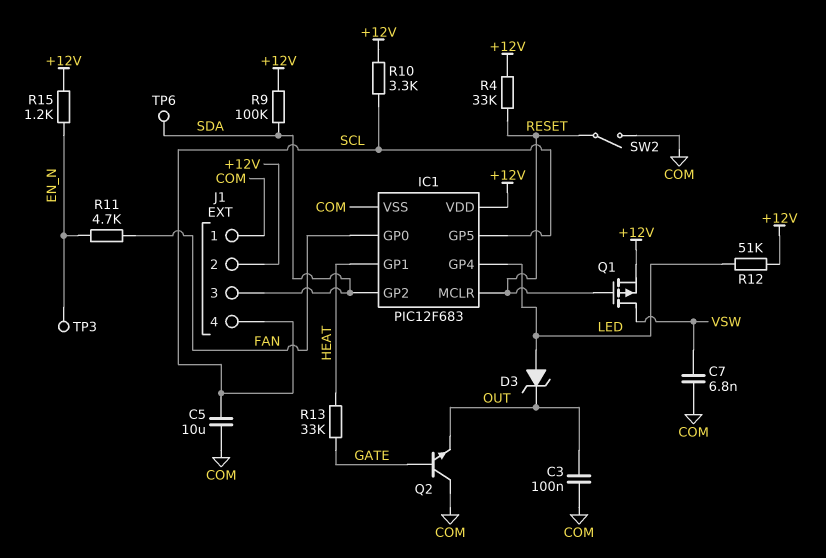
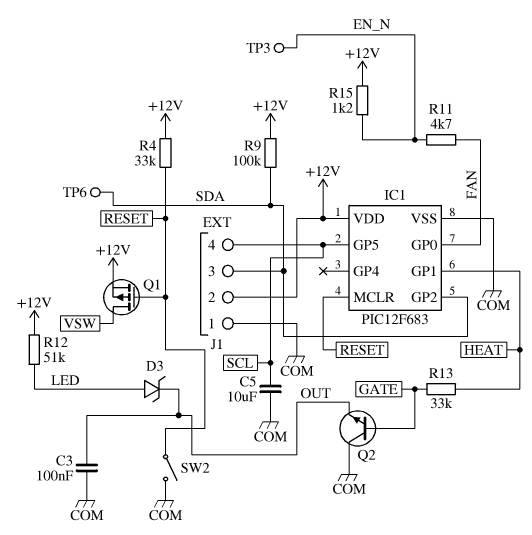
C7: 6.8nF (COM, VSW) -> none
IC1 pin GP4: LED -> none
R10: 3.3k (+12V, SCL) -> none

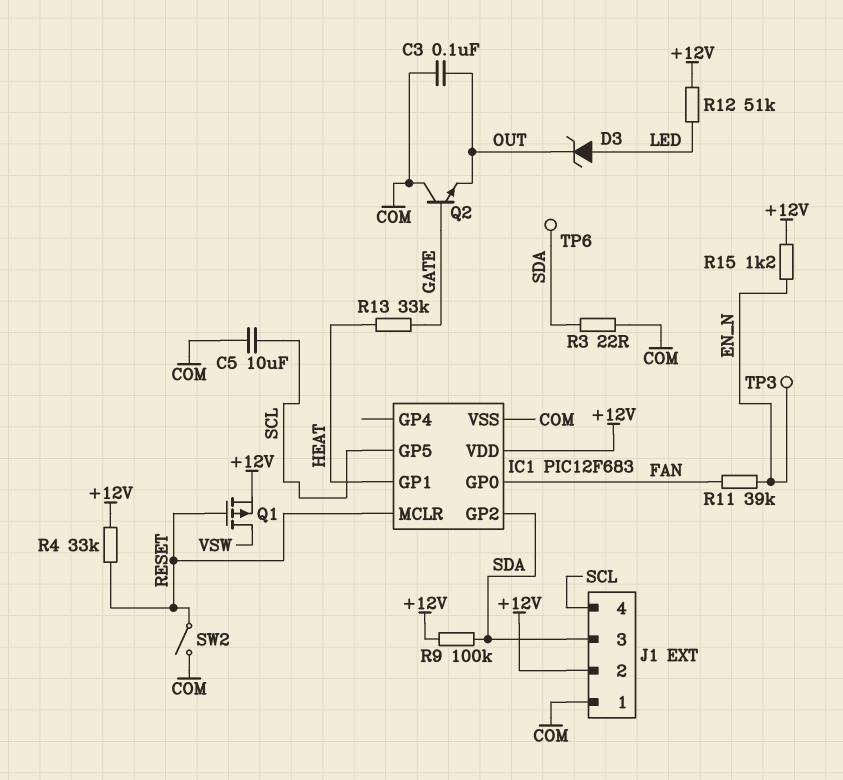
R3: none -> 22 (COM, SDA)
R11: 4.7k (EN_N, FAN) -> 39k (EN_N, FAN)

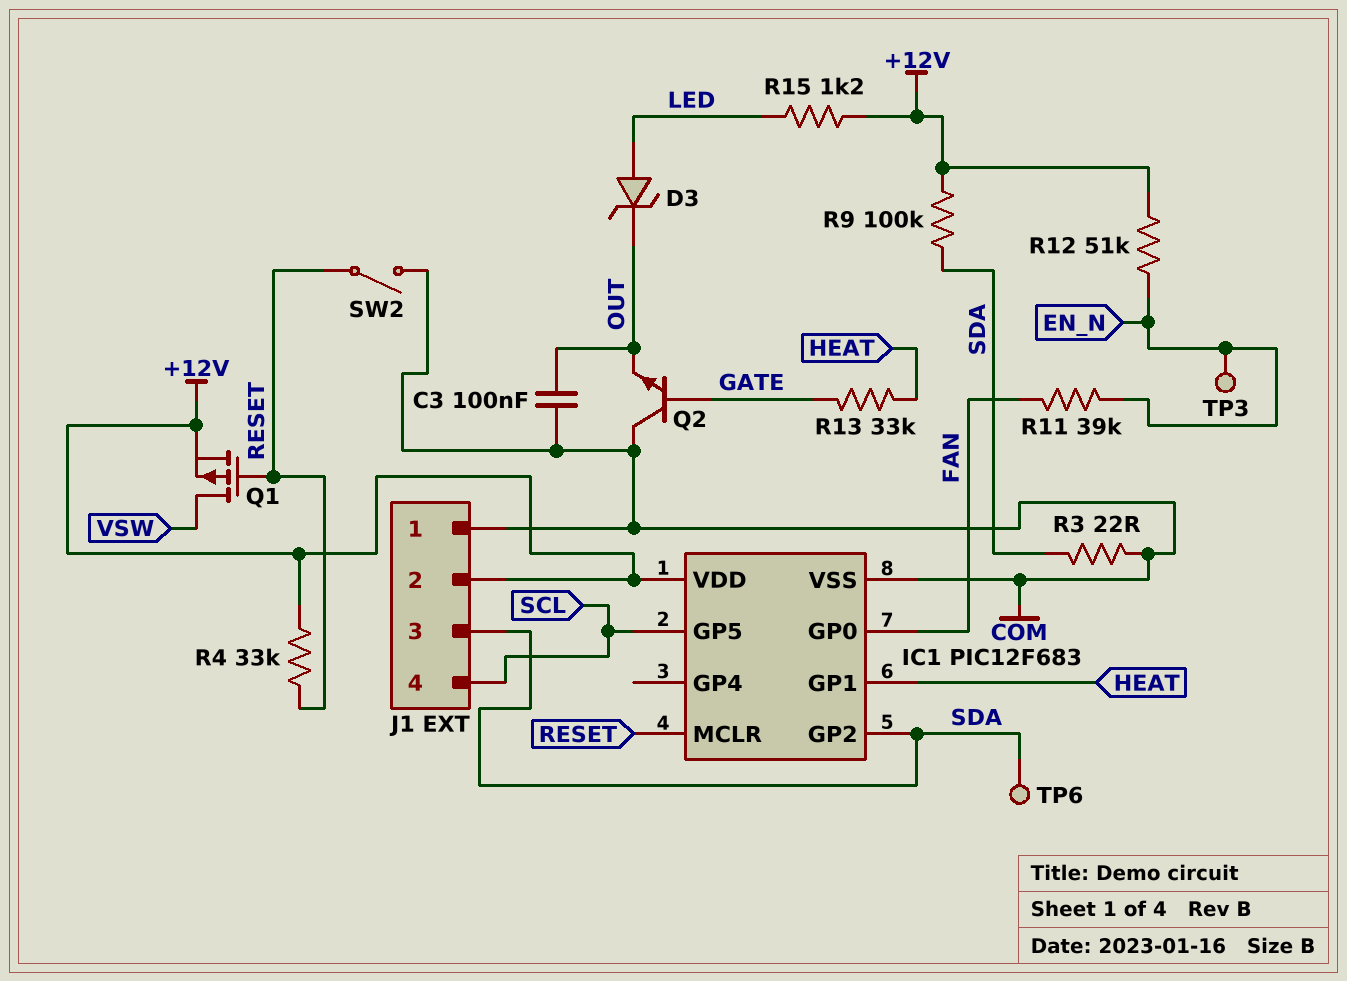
C5: 10uF (COM, SCL) -> none
R12: 51k (+12V, LED) -> 51k (+12V, EN_N)
R15: 1.2k (+12V, EN_N) -> 1.2k (+12V, LED)

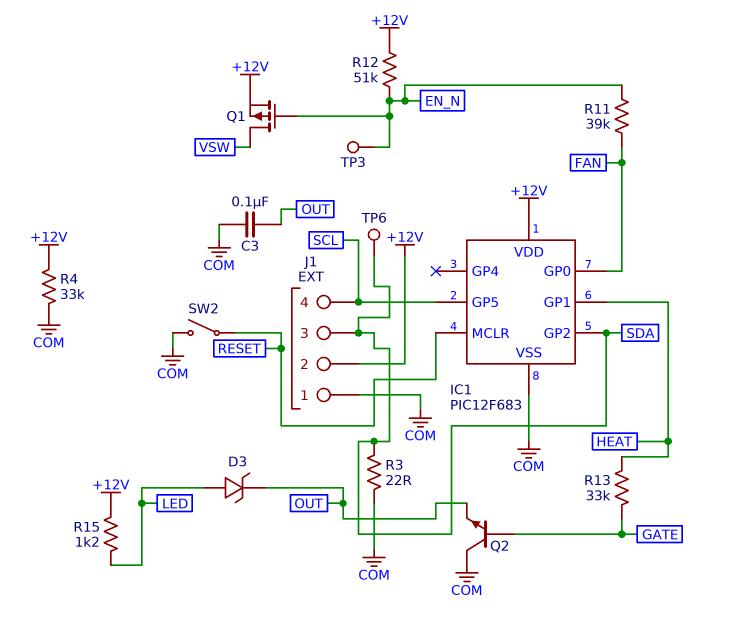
Q1: PMOS (G RESET, D VSW, S +12V) -> PMOS (G EN_N, D VSW, S +12V)
R4: 33k (+12V, RESET) -> 33k (+12V, COM)
R9: 100k (+12V, SDA) -> none

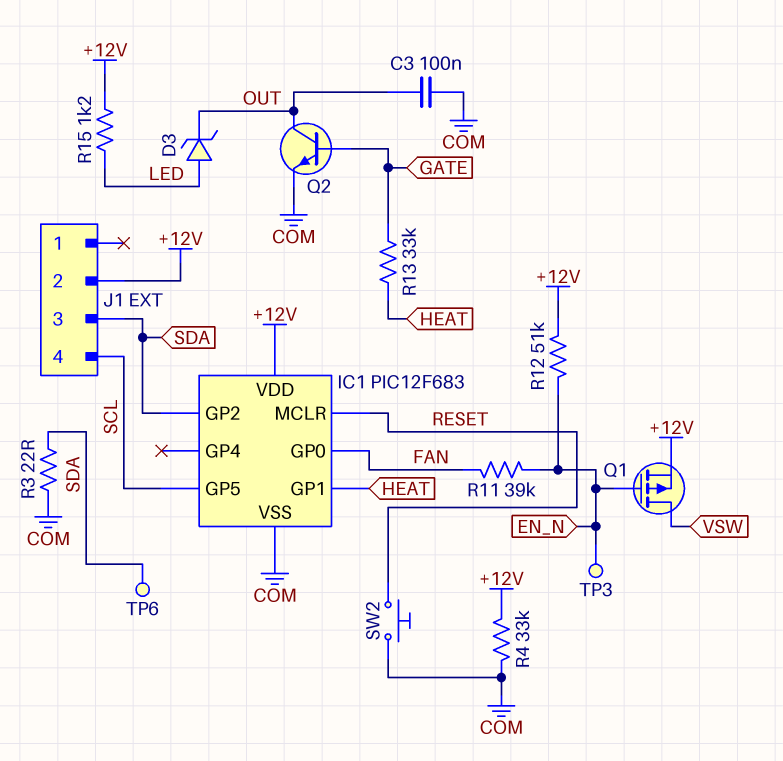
J1 pin 1: COM -> none
Q2: NPN (B GATE, C COM, E OUT) -> NPN (B GATE, C OUT, E COM)
SW2: switch (COM, RESET) -> button (COM, RESET)

